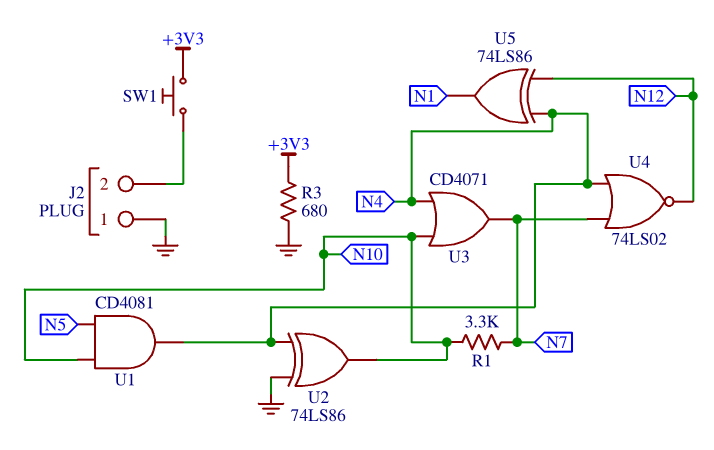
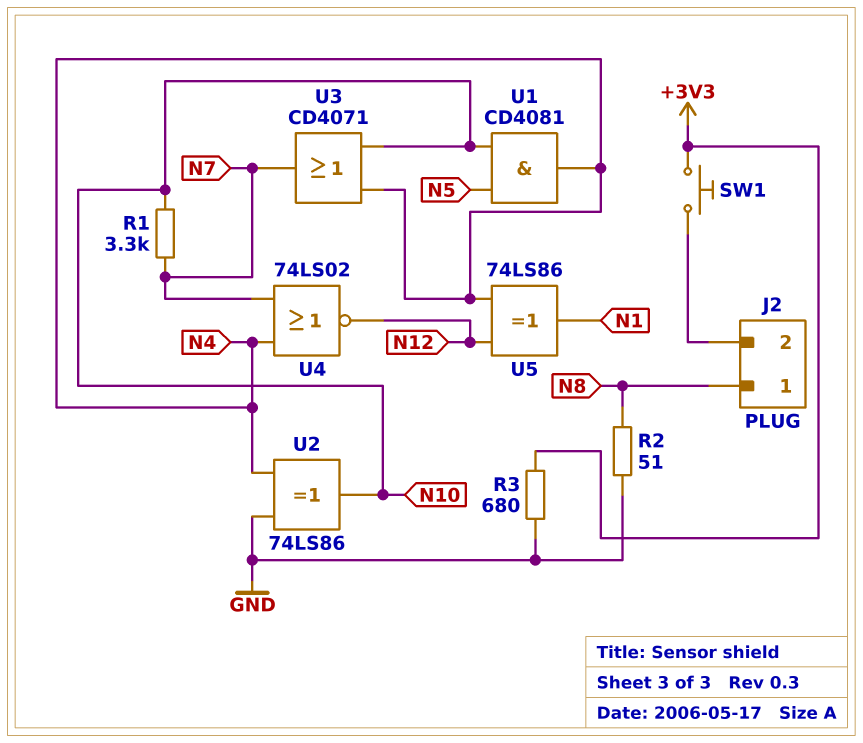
J2 pin 1: GND -> N8
R2: none -> 51 (GND, N8)

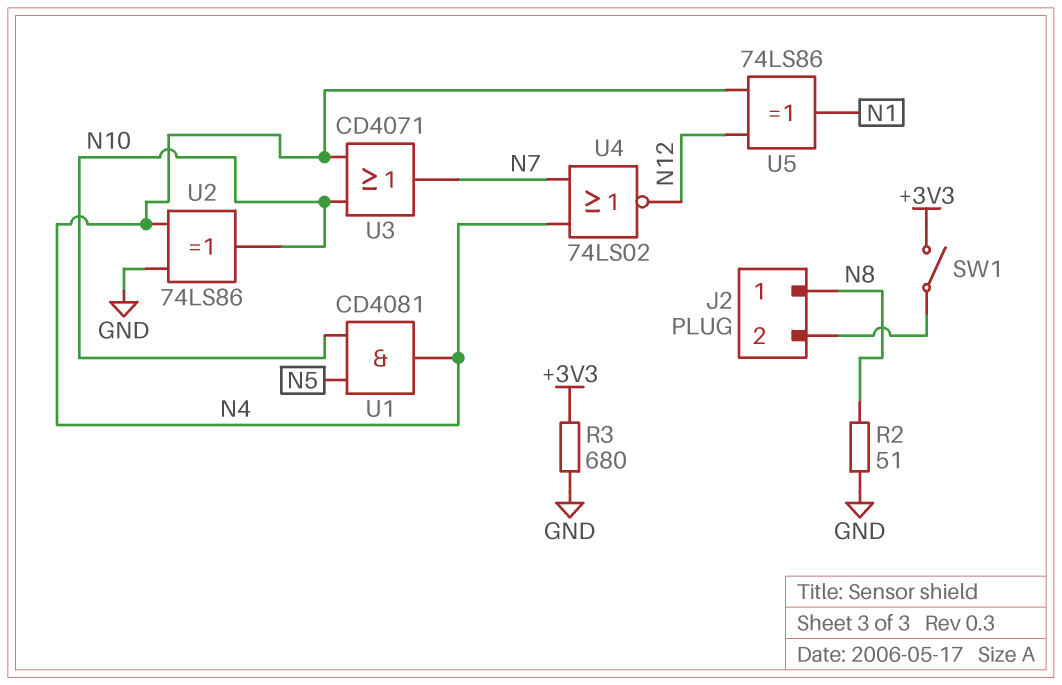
R1: 3.3k (N7, N10) -> none
SW1: button (+3V3, J2/2) -> switch (+3V3, J2/2)

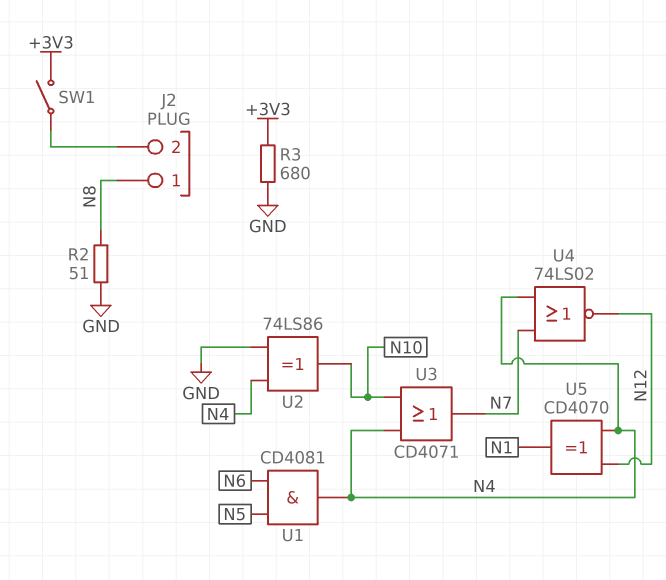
U1: AND CD4081 (in N5, in N10, out N4) -> AND CD4081 (in N5, in N6, out N4)
U5: XOR 74LS86 (in N4, in N12, out N1) -> XOR CD4070 (in N4, in N12, out N1)

